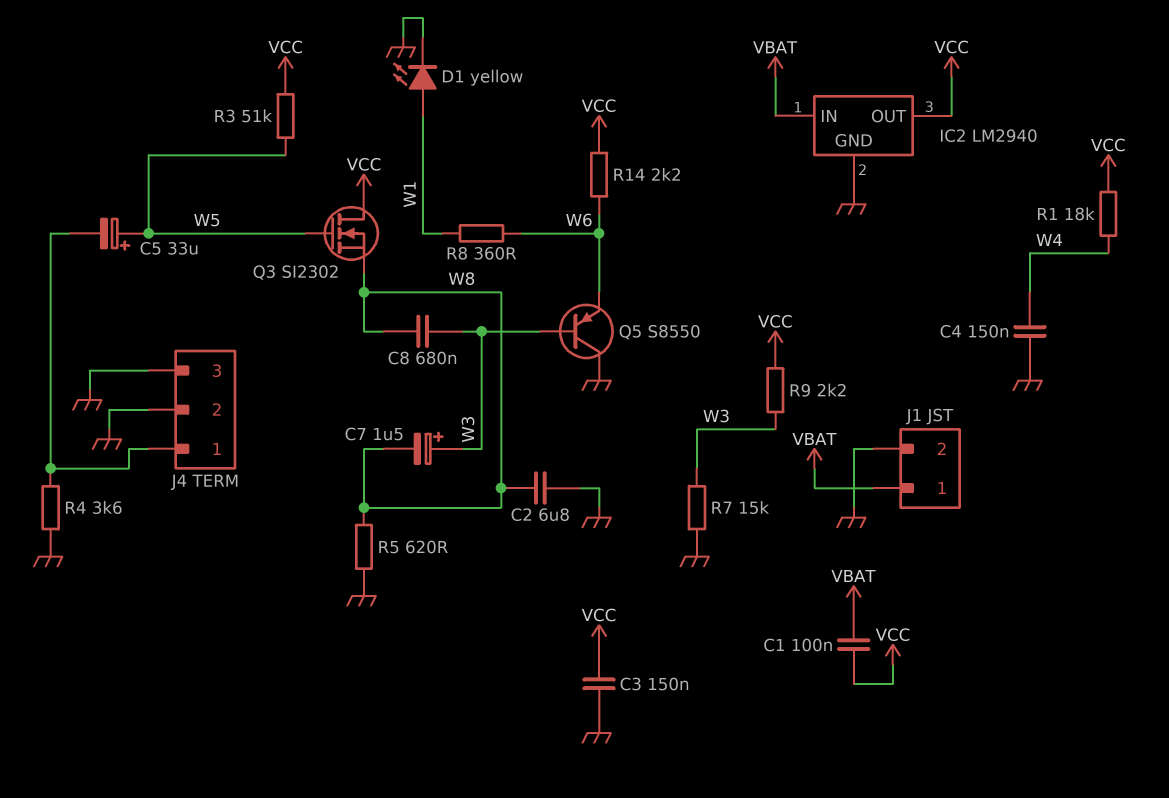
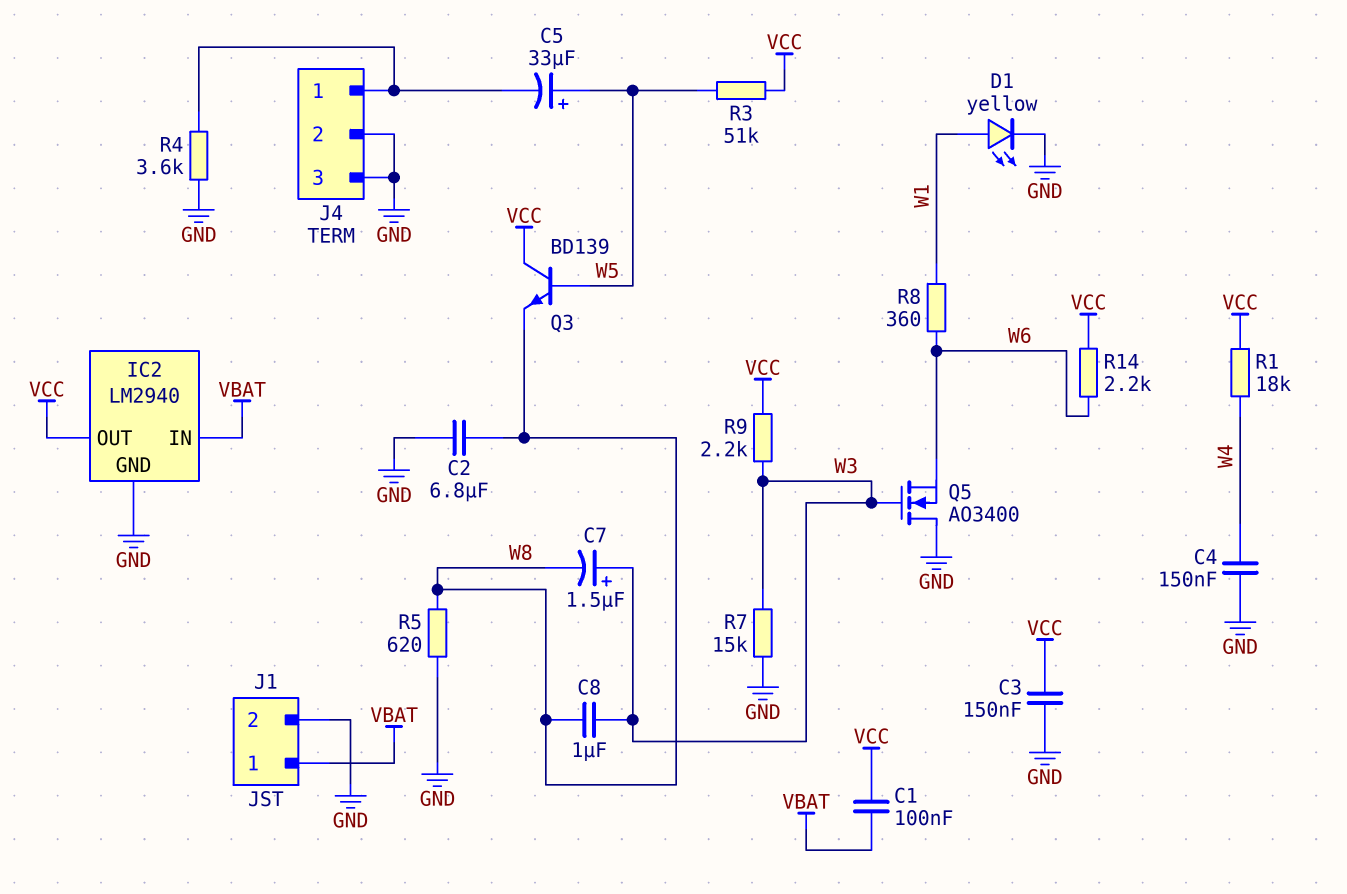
C8: 680nF (W3, W8) -> 1uF (W3, W8)
Q3: NMOS SI2302 (G W5, D VCC, S W8) -> NPN BD139 (B W5, C VCC, E W8)
Q5: PNP S8550 (B W3, C GND, E W6) -> NMOS AO3400 (G W3, D GND, S W6)

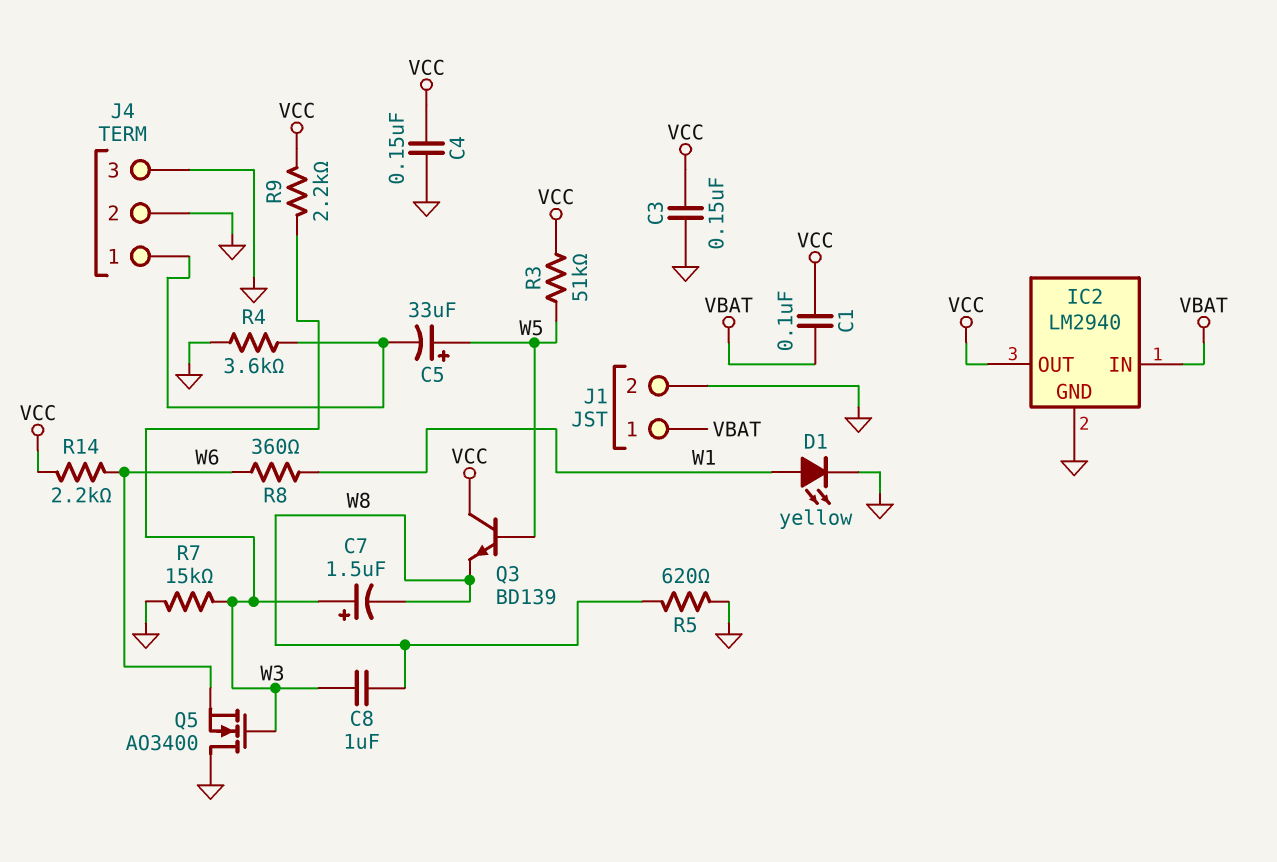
C2: 6.8uF (GND, W8) -> none
C4: 150nF (GND, W4) -> 150nF (GND, VCC)
R1: 18k (VCC, W4) -> none

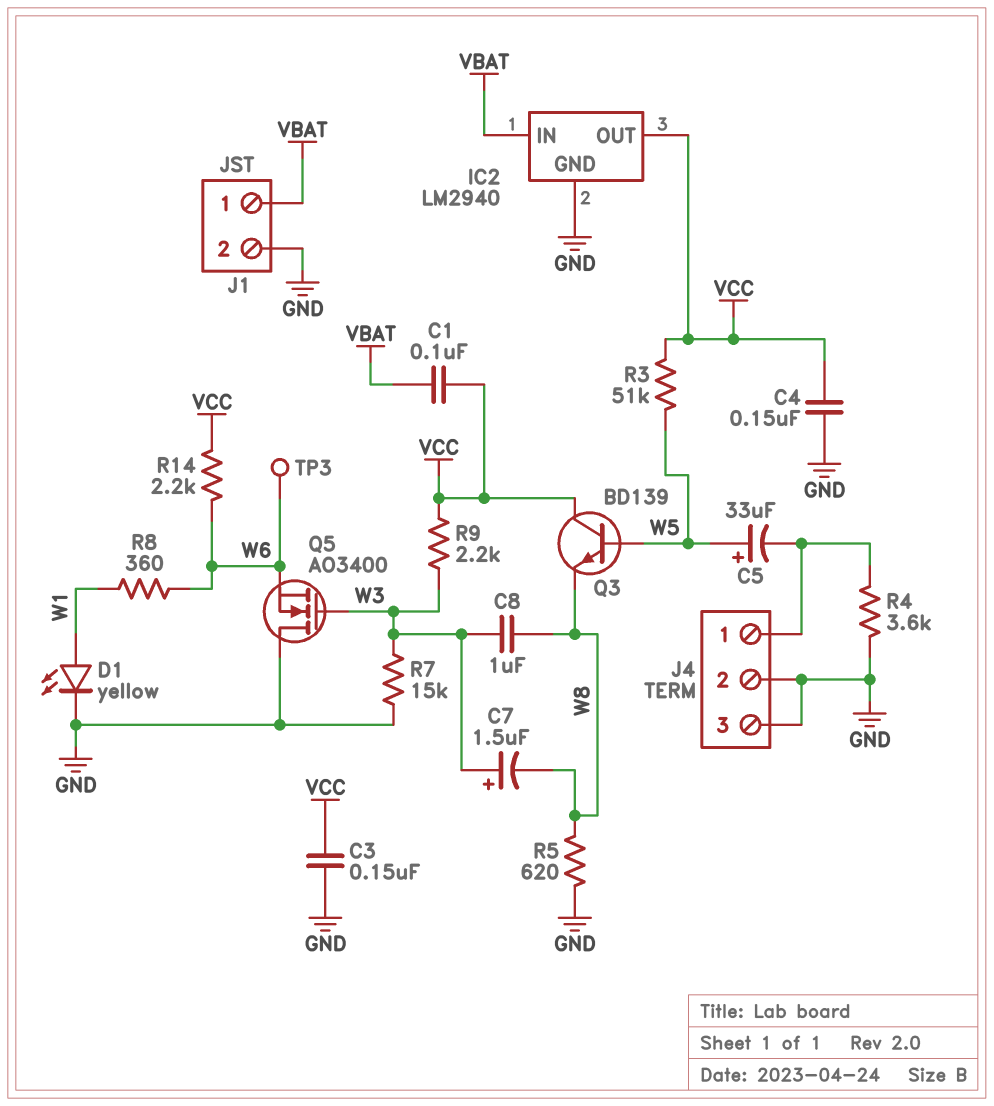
TP3: none -> test point (W6)

